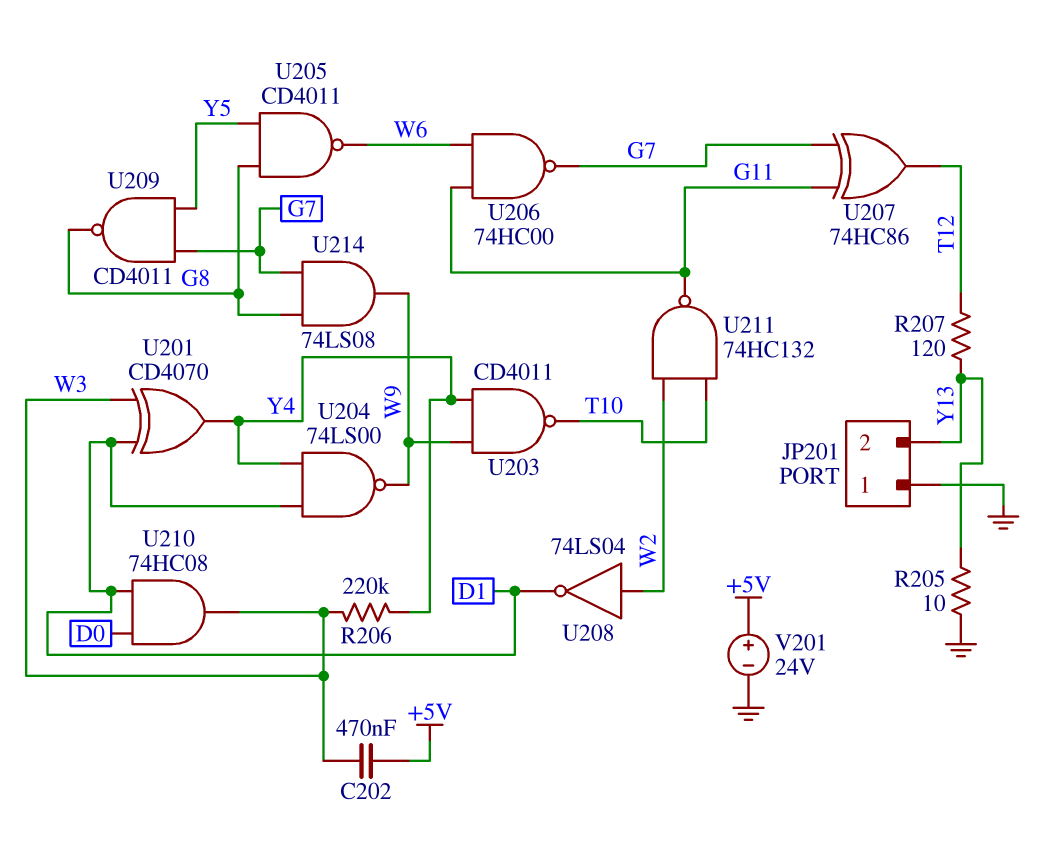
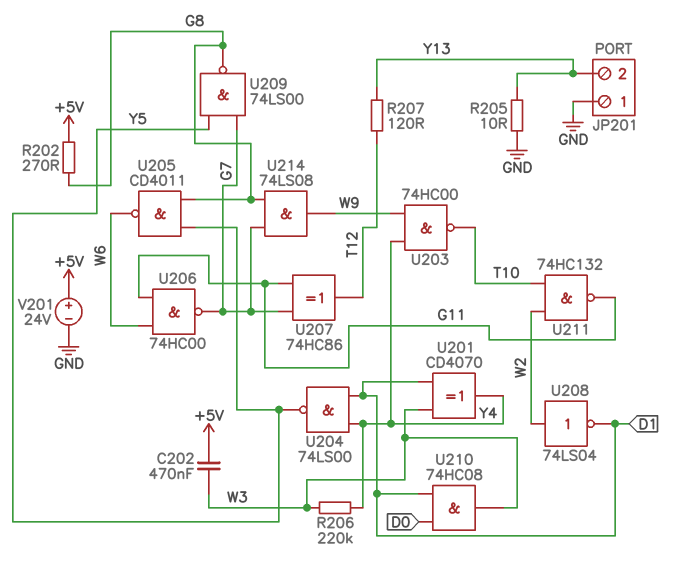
R202: none -> 270 (+5V, G8)
U203: NAND CD4011 (in W9, in Y4, out T10) -> NAND 74HC00 (in W9, in Y4, out T10)
U204: NAND 74LS00 (in D1, in Y4, out W9) -> NAND 74LS00 (in D1, in Y4, out Y5)
U209: NAND CD4011 (in G7, in Y5, out G8) -> NAND 74LS00 (in G7, in Y5, out G8)

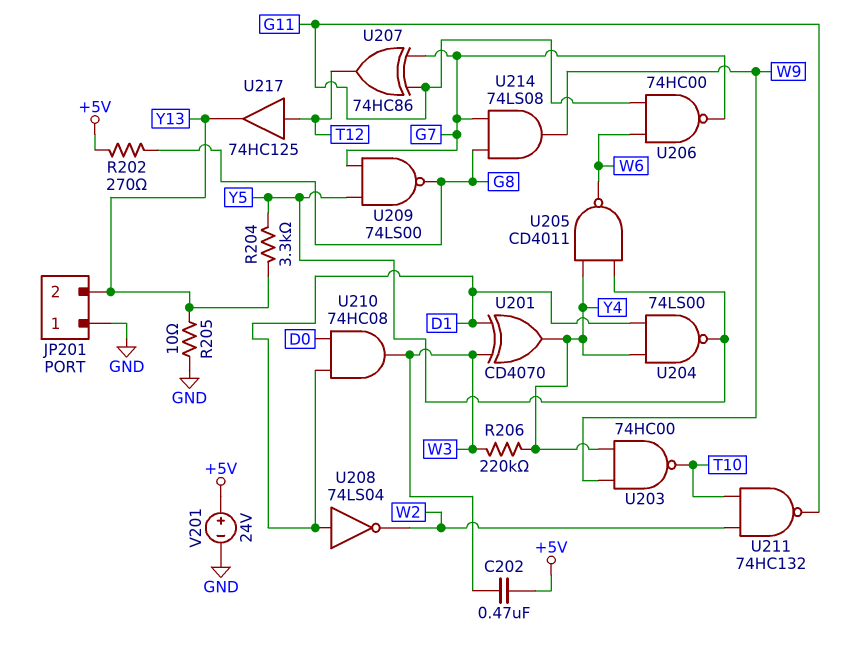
R204: none -> 3.3k (Y5, Y13)
R207: 120 (T12, Y13) -> none
U205: NAND CD4011 (in G8, in Y5, out W6) -> NAND CD4011 (in Y4, in Y5, out W6)
U208: NOT 74LS04 (in W2, out D1) -> NOT 74LS04 (in D1, out W2)
U217: none -> buffer 74HC125 (in T12, out Y13)

